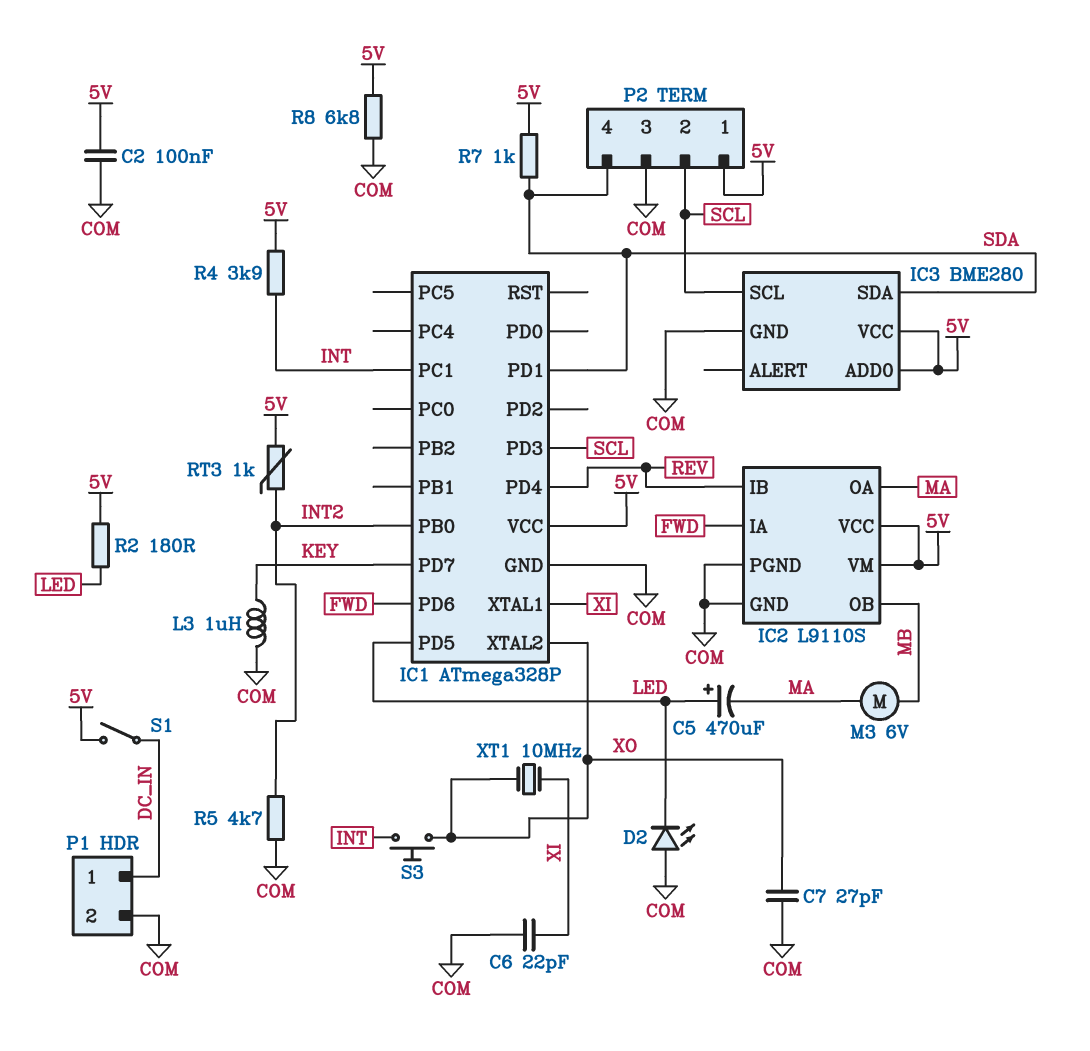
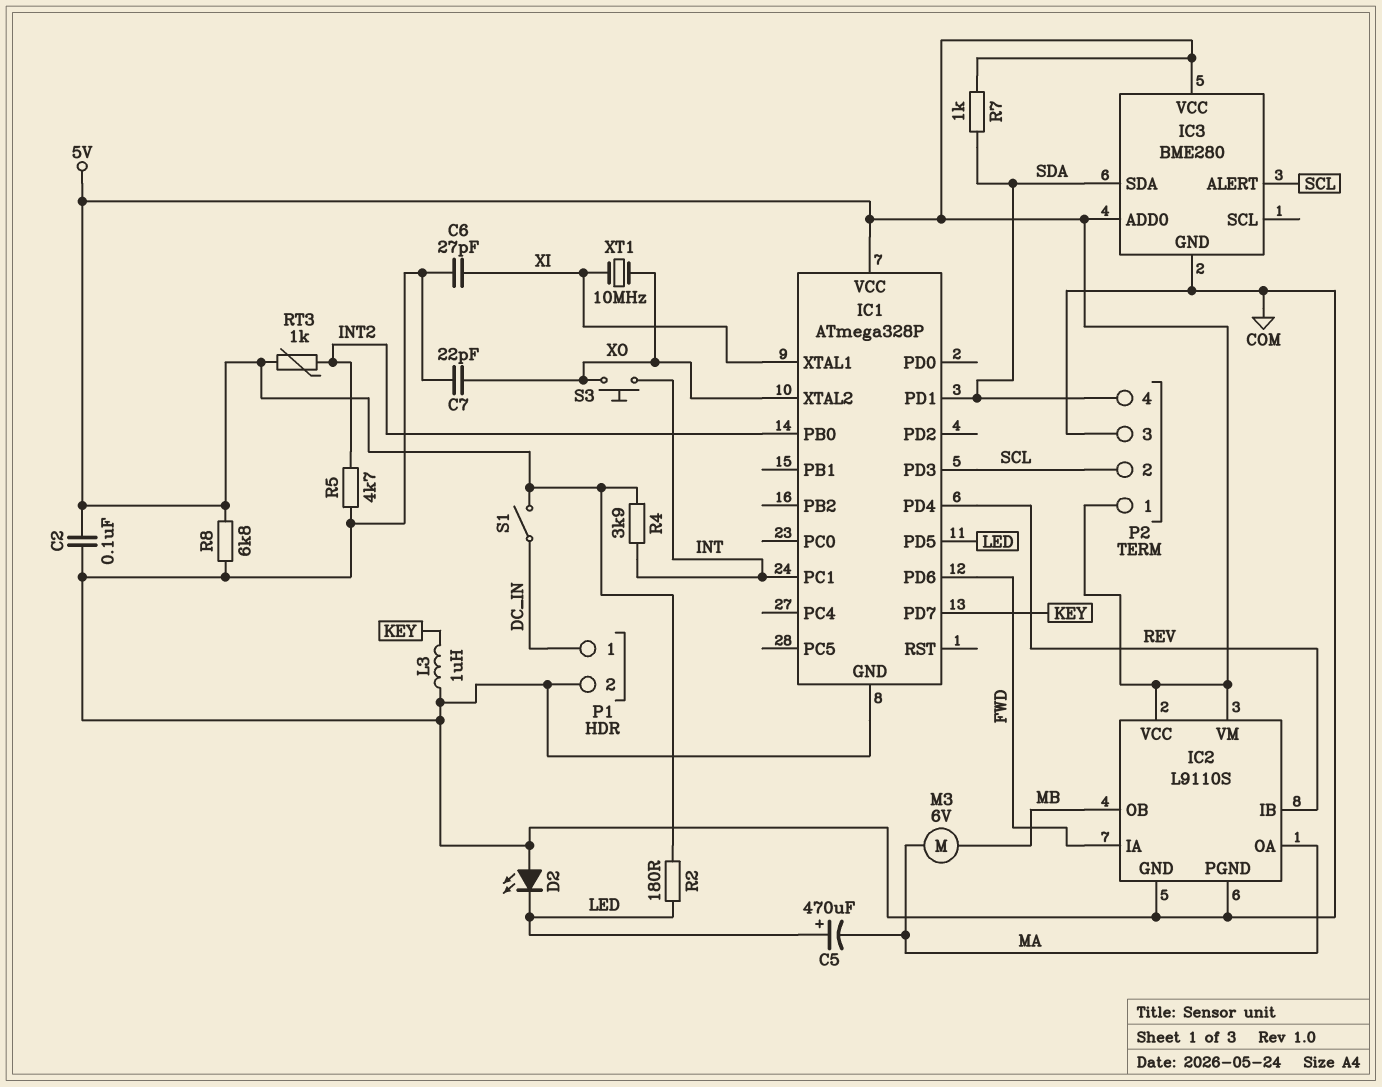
C6: 22pF (COM, XI) -> 27pF (COM, XI)
C7: 27pF (COM, XO) -> 22pF (COM, XO)
IC3 pin ALERT: none -> SCL
IC3 pin SCL: SCL -> none

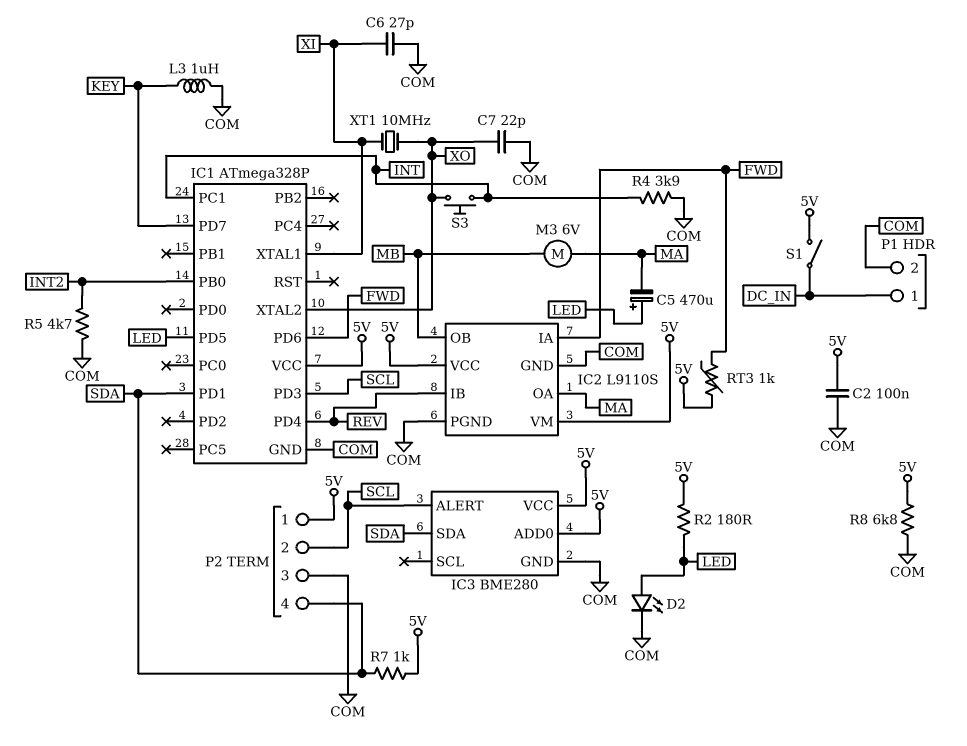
D2: LED (A COM, K LED) -> LED (A LED, K COM)
R4: 3.9k (5V, INT) -> 3.9k (COM, INT)
RT3: 1k (5V, INT2) -> 1k (5V, FWD)

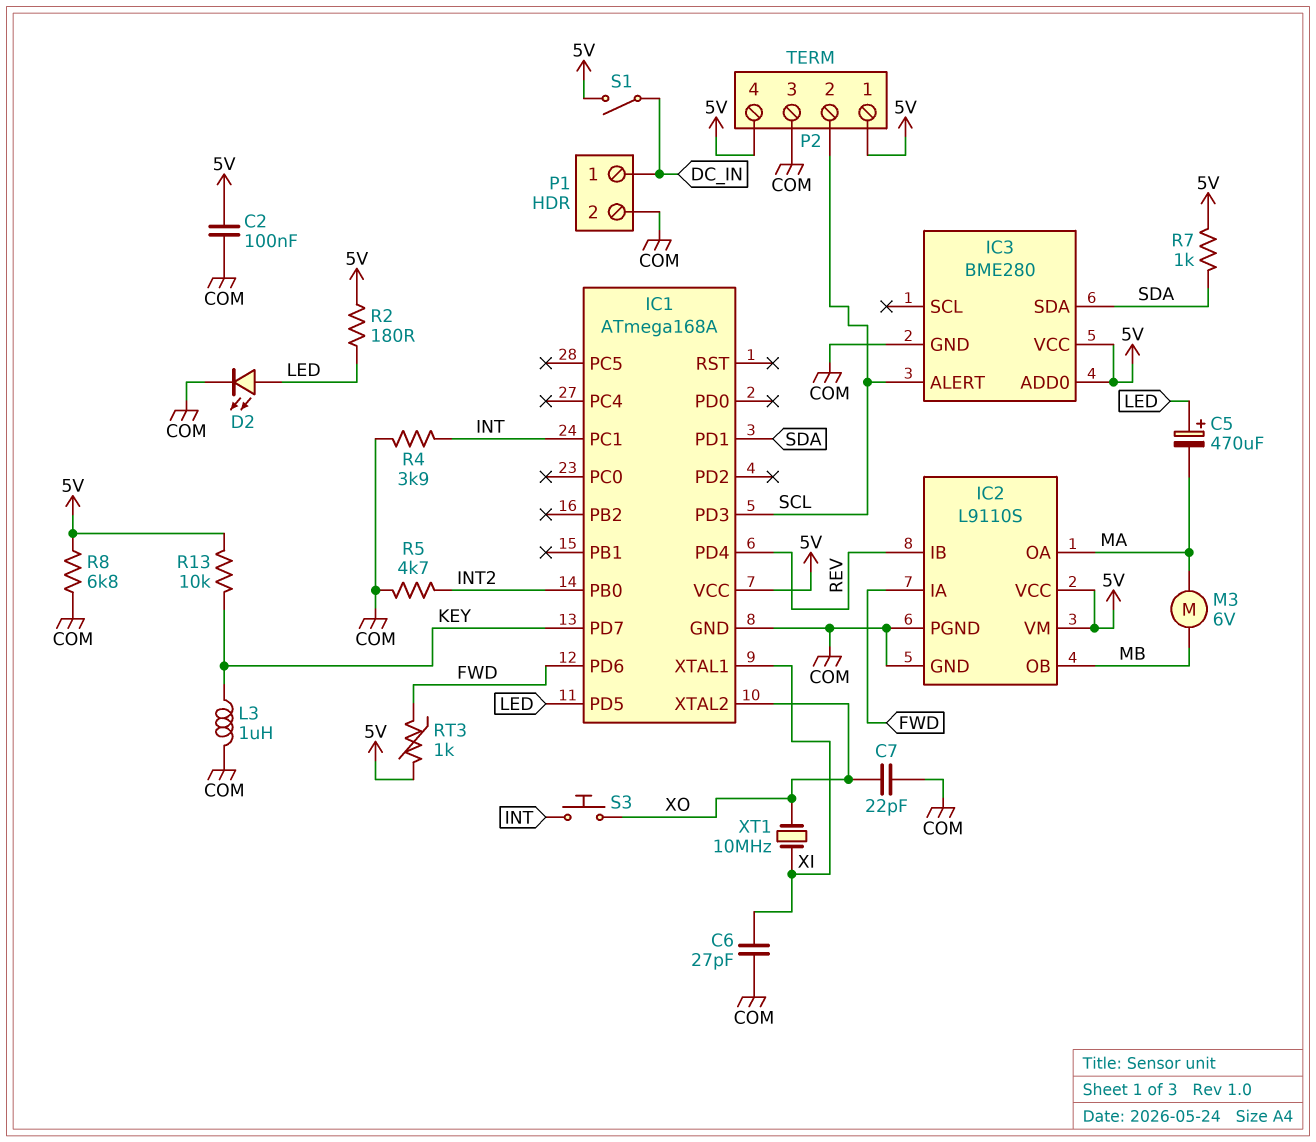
IC1: ATmega328P -> ATmega168A
P2 pin 4: SDA -> 5V
R13: none -> 10k (5V, KEY)

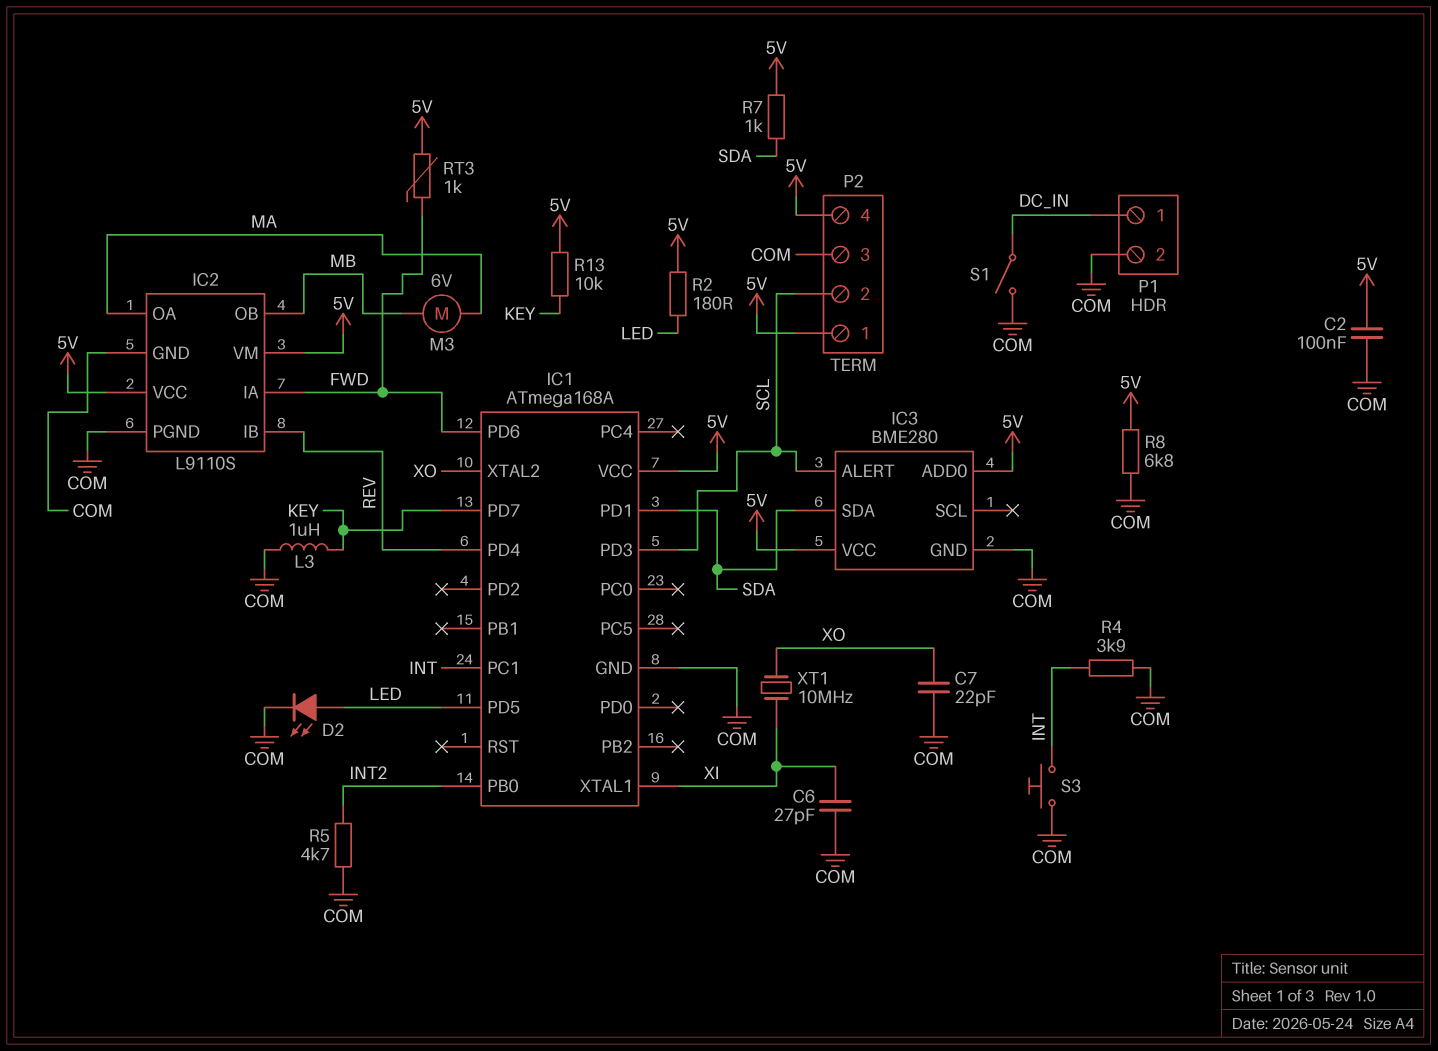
C5: 470uF (plus LED, minus MA) -> none
S1: switch (5V, DC_IN) -> switch (COM, DC_IN)
S3: button (INT, XO) -> button (COM, INT)

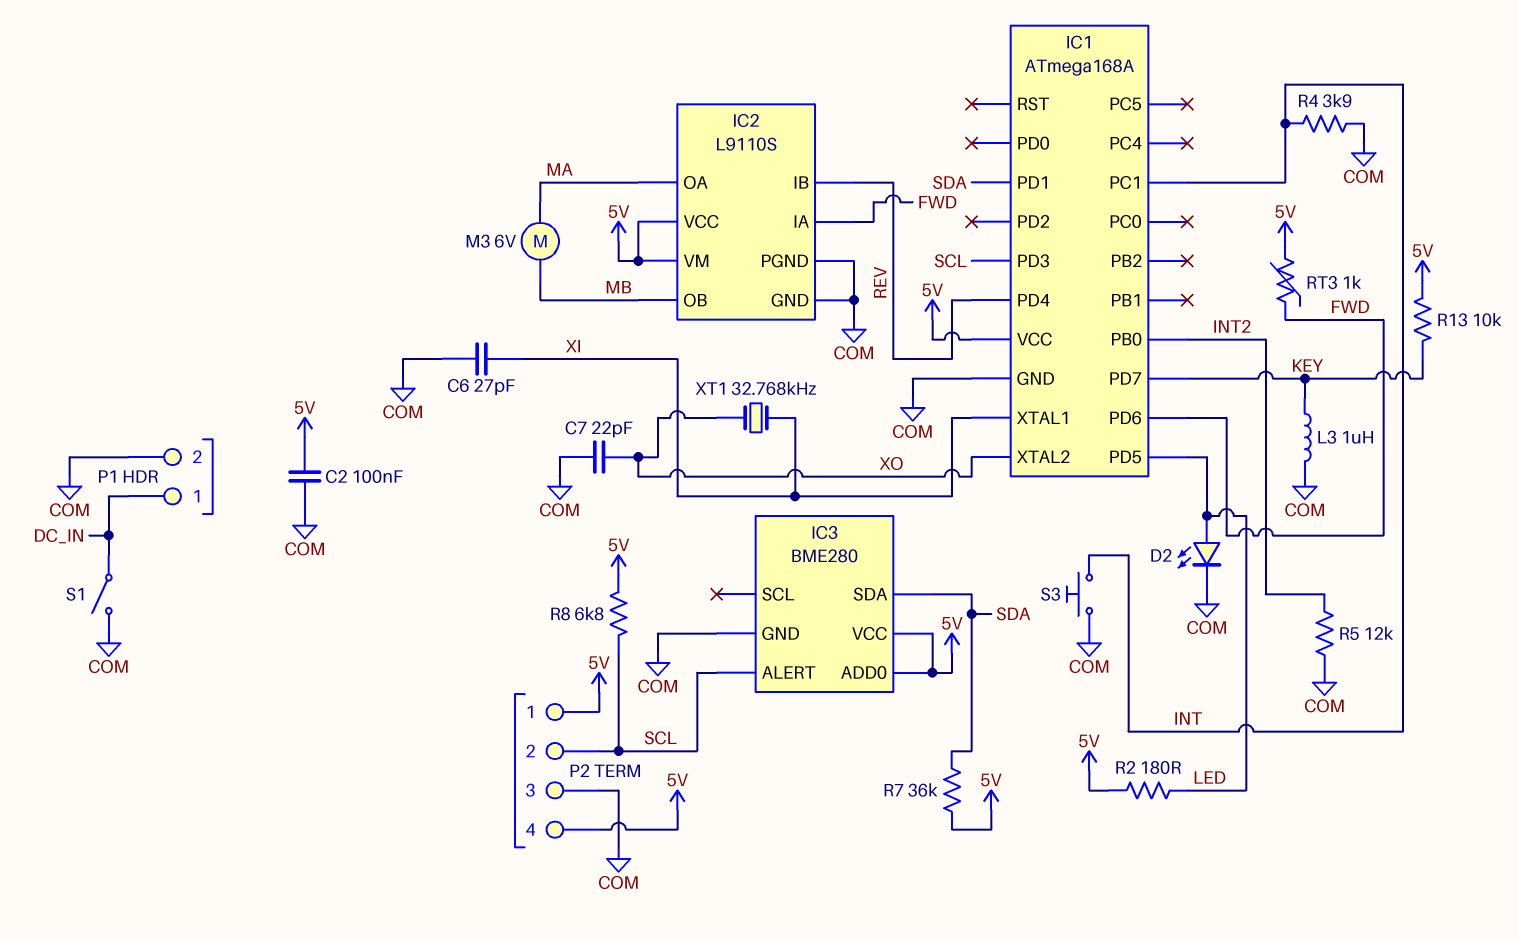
R5: 4.7k (COM, INT2) -> 12k (COM, INT2)
R7: 1k (5V, SDA) -> 36k (5V, SDA)
R8: 6.8k (5V, COM) -> 6.8k (5V, SCL)
XT1: 10MHz (XI, XO) -> 32.768kHz (XI, XO)

